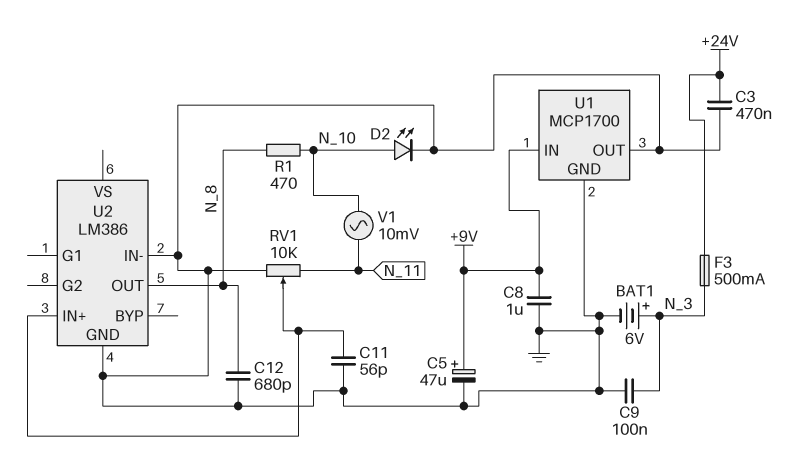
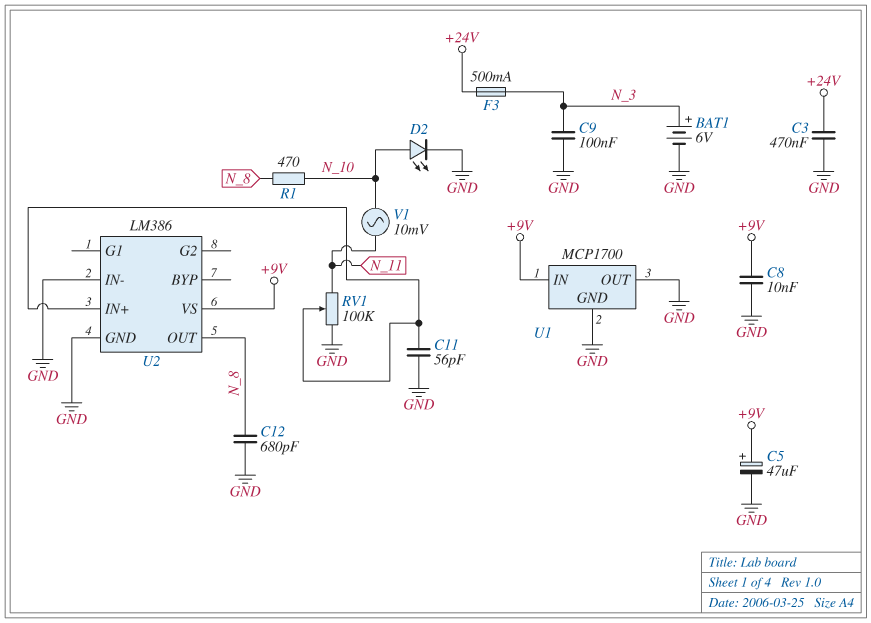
C8: 1uF (+9V, GND) -> 10nF (+9V, GND)
RV1: 10k (GND, N_11, wiper U2/IN+) -> 100k (GND, N_11, wiper U2/IN+)
U2 pin VS: none -> +9V

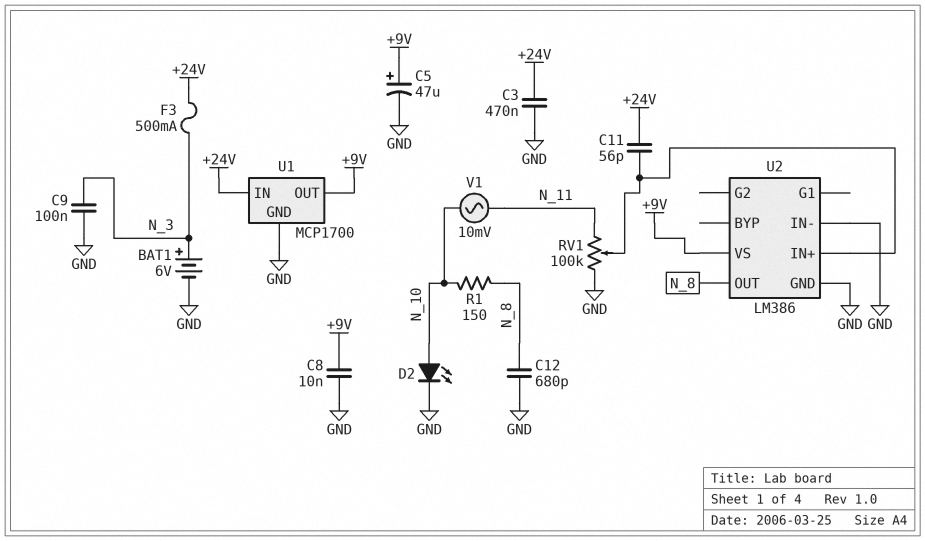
C11: 56pF (GND, U2/IN+) -> 56pF (+24V, U2/IN+)
R1: 470 (N_8, N_10) -> 150 (N_8, N_10)
U1 pin IN: +9V -> +24V
U1 pin OUT: GND -> +9V

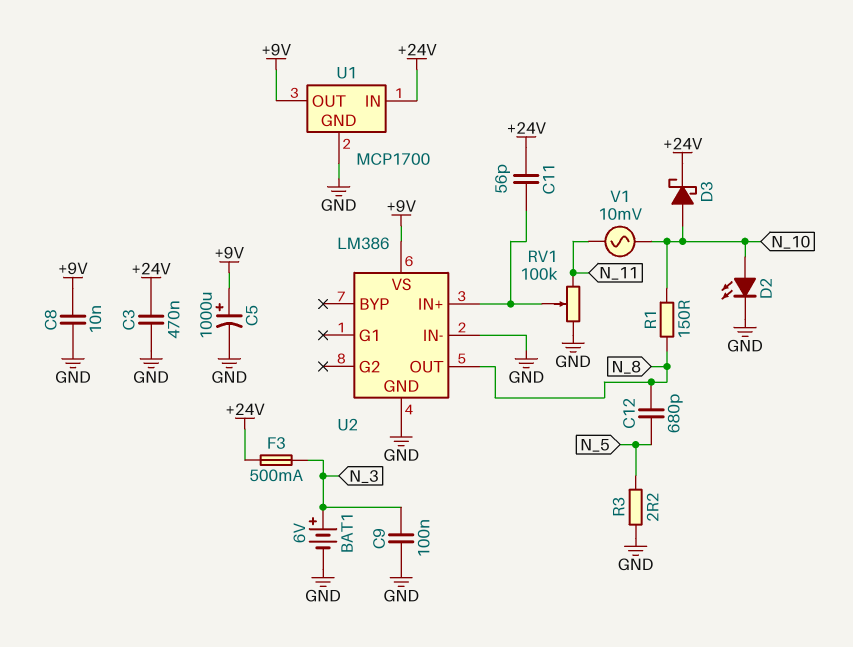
C5: 47uF (plus +9V, minus GND) -> 1000uF (plus +9V, minus GND)
C12: 680pF (GND, N_8) -> 680pF (N_5, N_8)
D3: none -> schottky (A N_10, K +24V)
R3: none -> 2.2 (GND, N_5)

